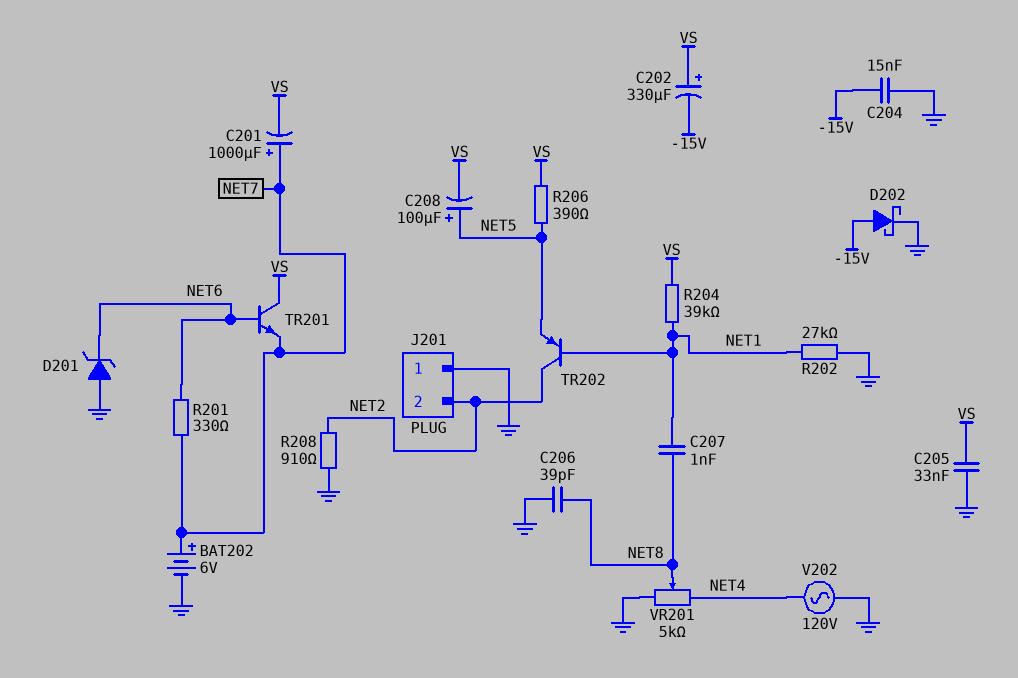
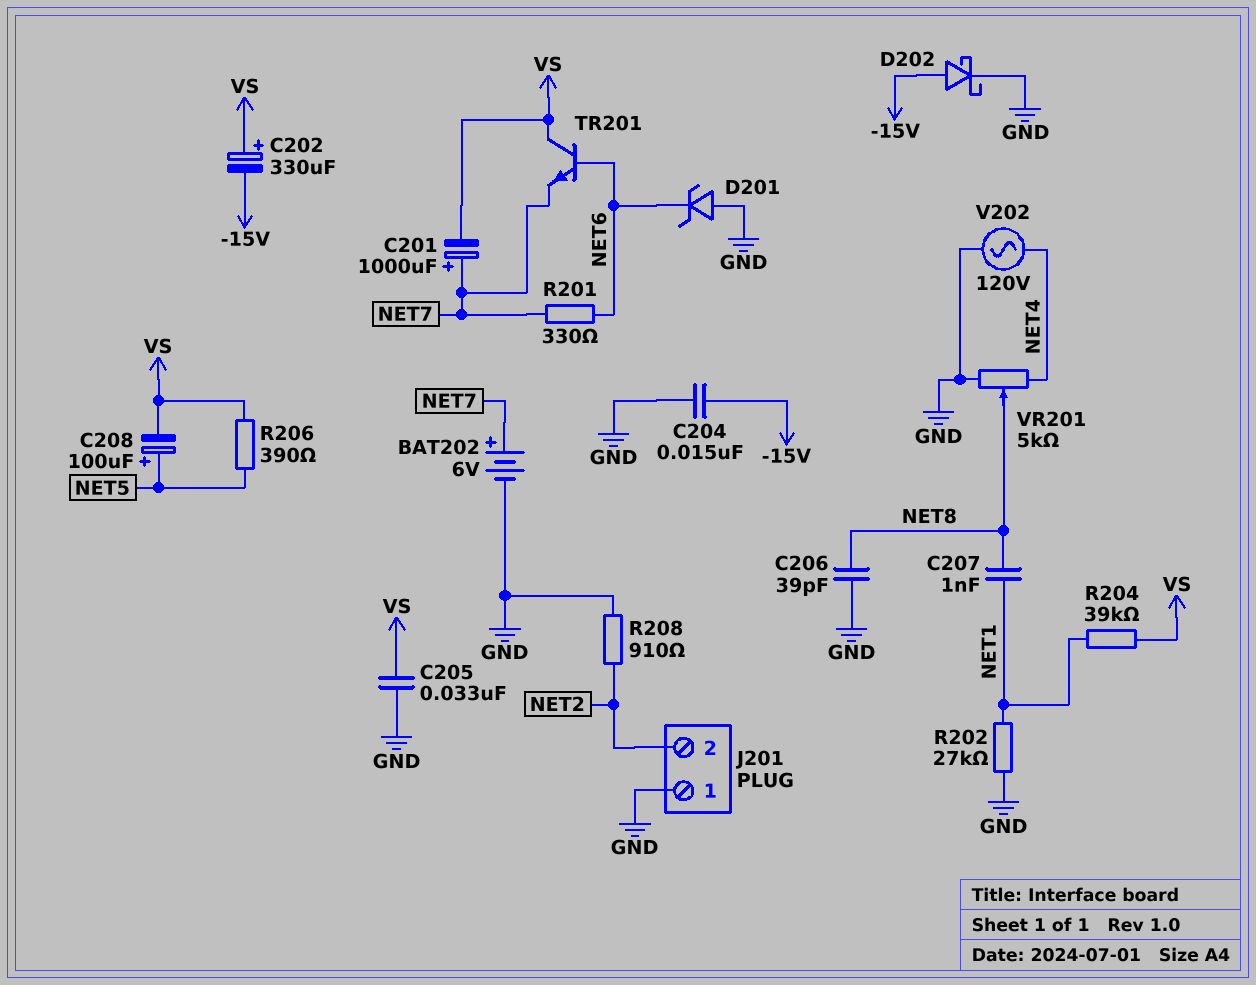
TR202: PNP (B NET1, C NET2, E NET5) -> none

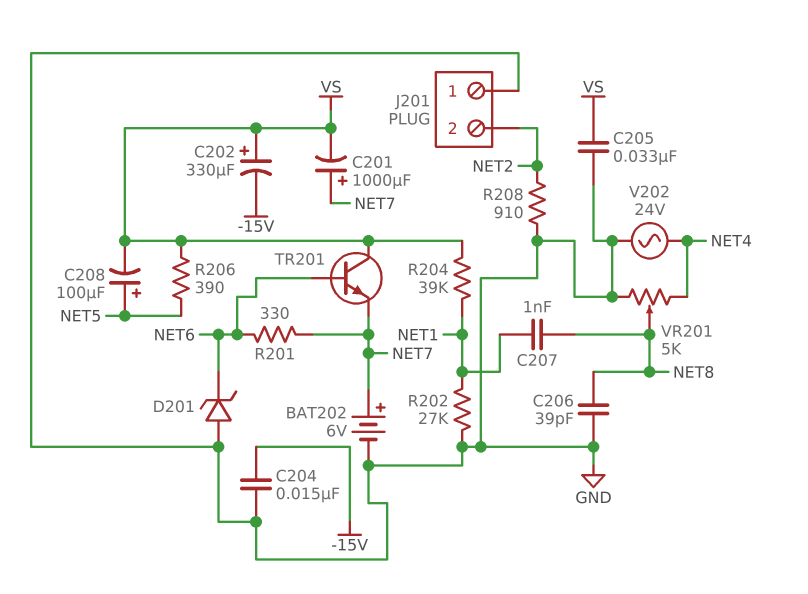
D202: schottky (A -15V, K GND) -> none
V202: AC 120V (GND, NET4) -> AC 24V (GND, NET4)

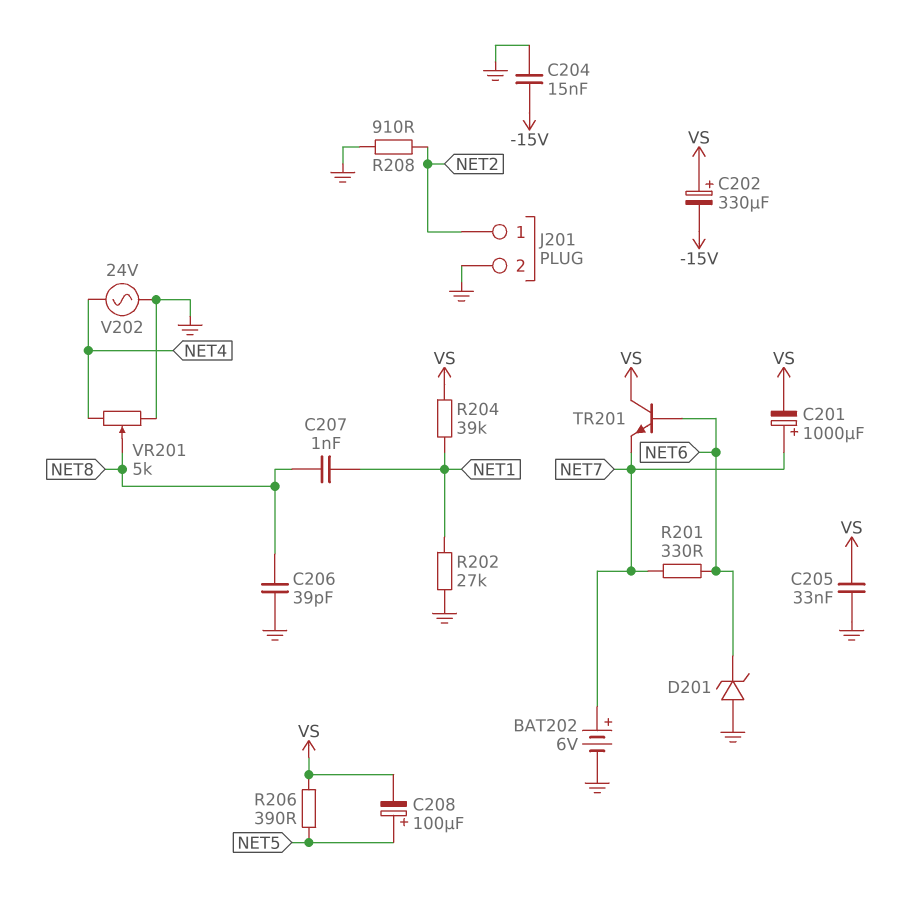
J201 pin 1: GND -> NET2
J201 pin 2: NET2 -> GND

